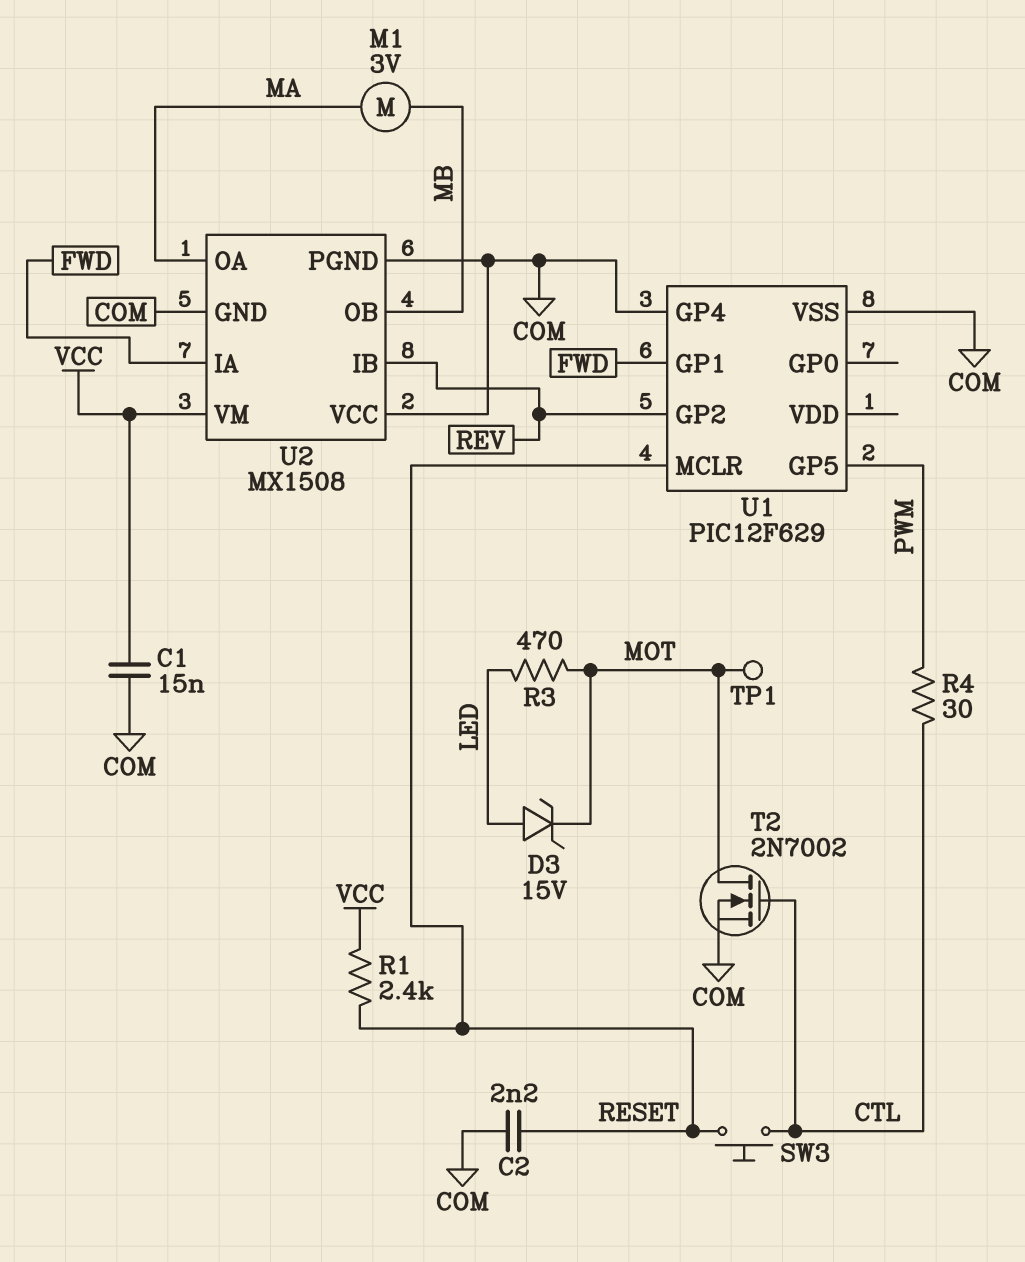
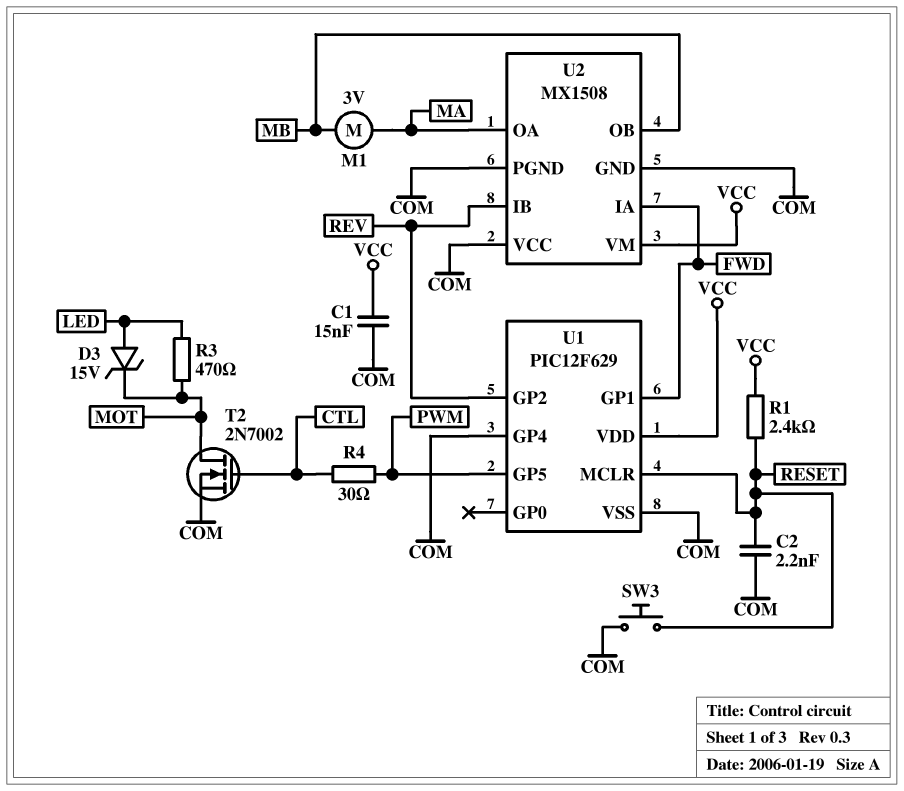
SW3: button (CTL, RESET) -> button (COM, RESET)
TP1: test point (MOT) -> none
U1 pin VDD: none -> VCC

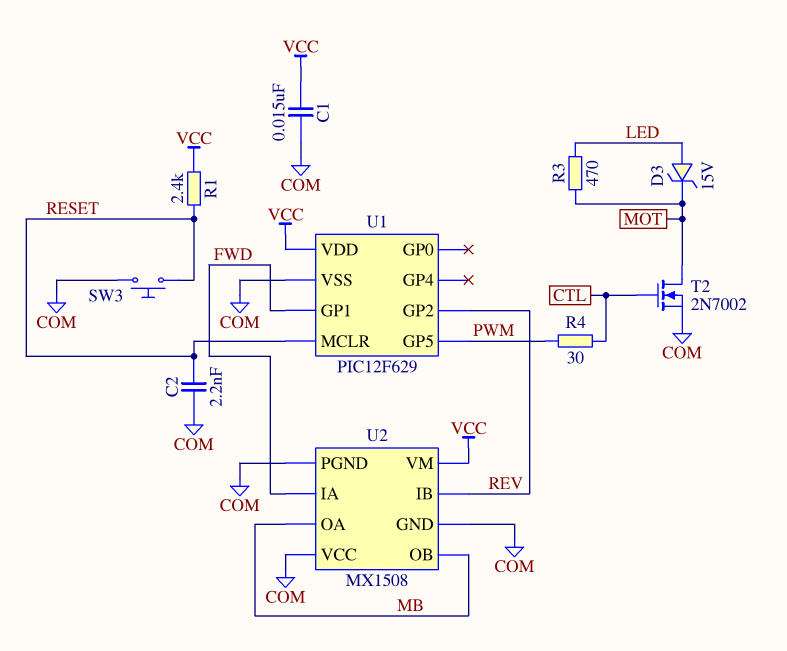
M1: motor 3V (MA, MB) -> none
U1 pin GP4: COM -> none
U2 pin OA: MA -> MB

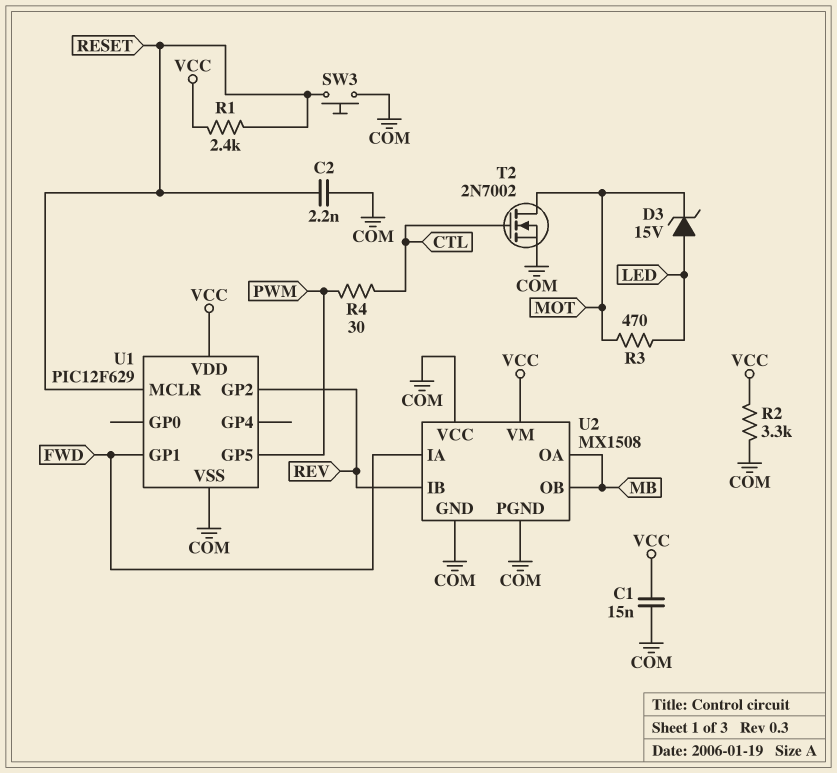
R2: none -> 3.3k (COM, VCC)

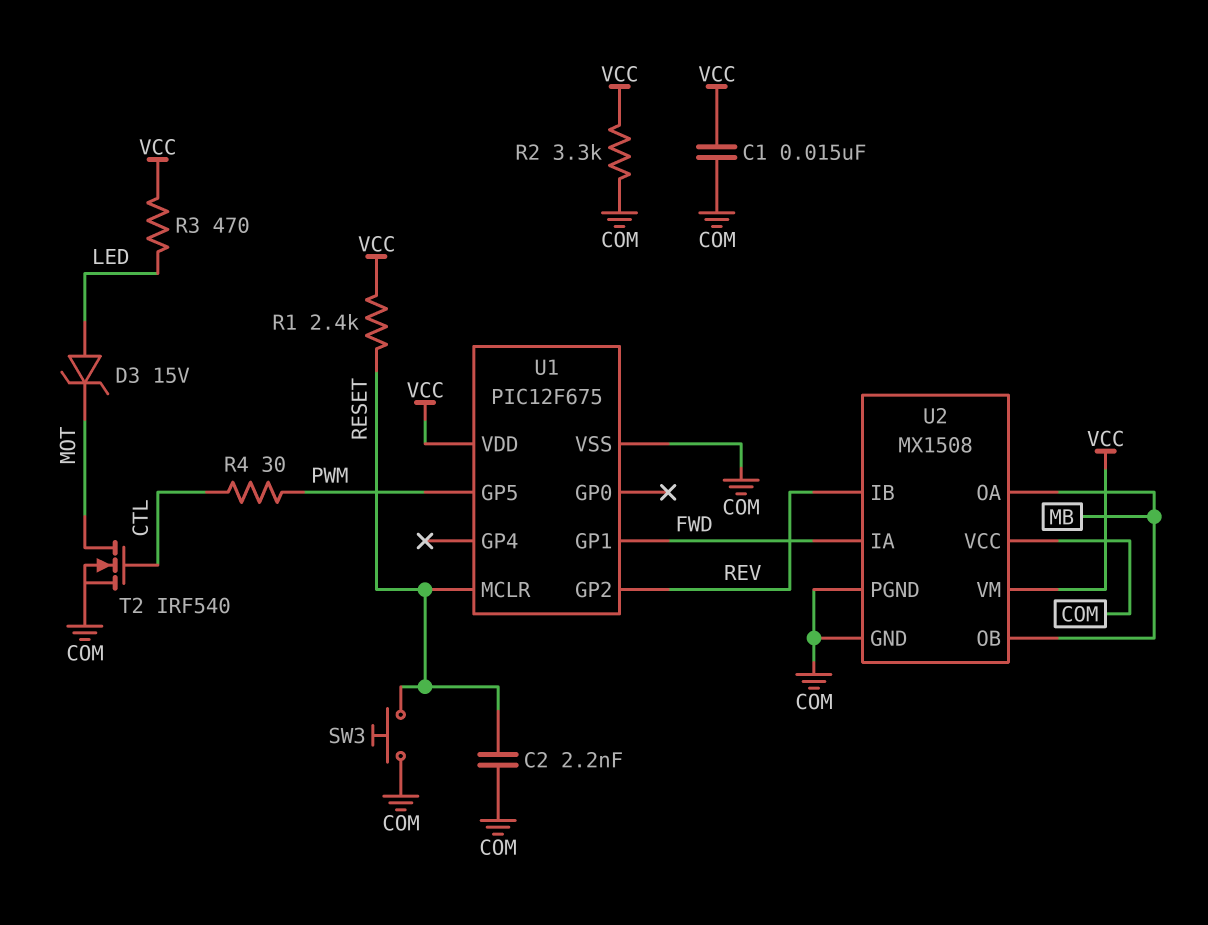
R3: 470 (LED, MOT) -> 470 (LED, VCC)
T2: NMOS 2N7002 (G CTL, D MOT, S COM) -> NMOS IRF540 (G CTL, D MOT, S COM)
U1: PIC12F629 -> PIC12F675

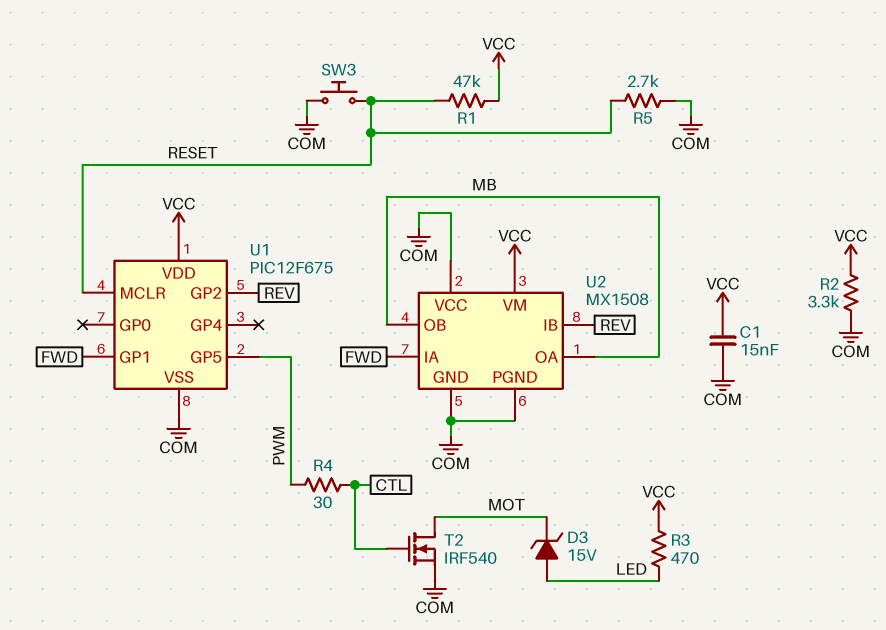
C2: 2.2nF (COM, RESET) -> none
R1: 2.4k (RESET, VCC) -> 47k (RESET, VCC)
R5: none -> 2.7k (COM, RESET)

